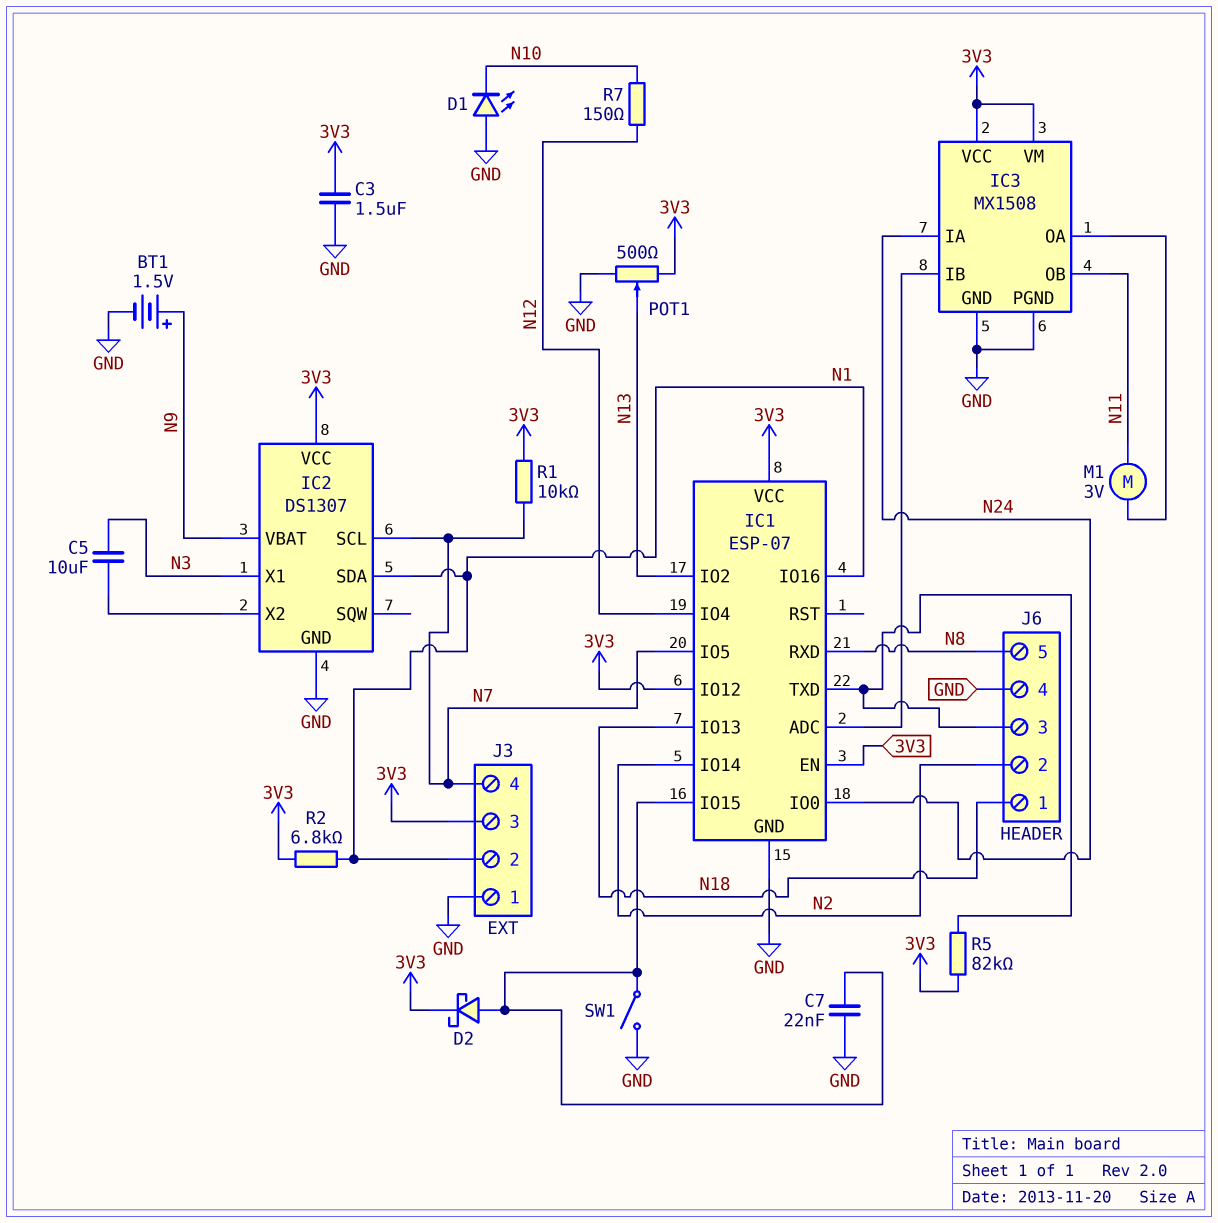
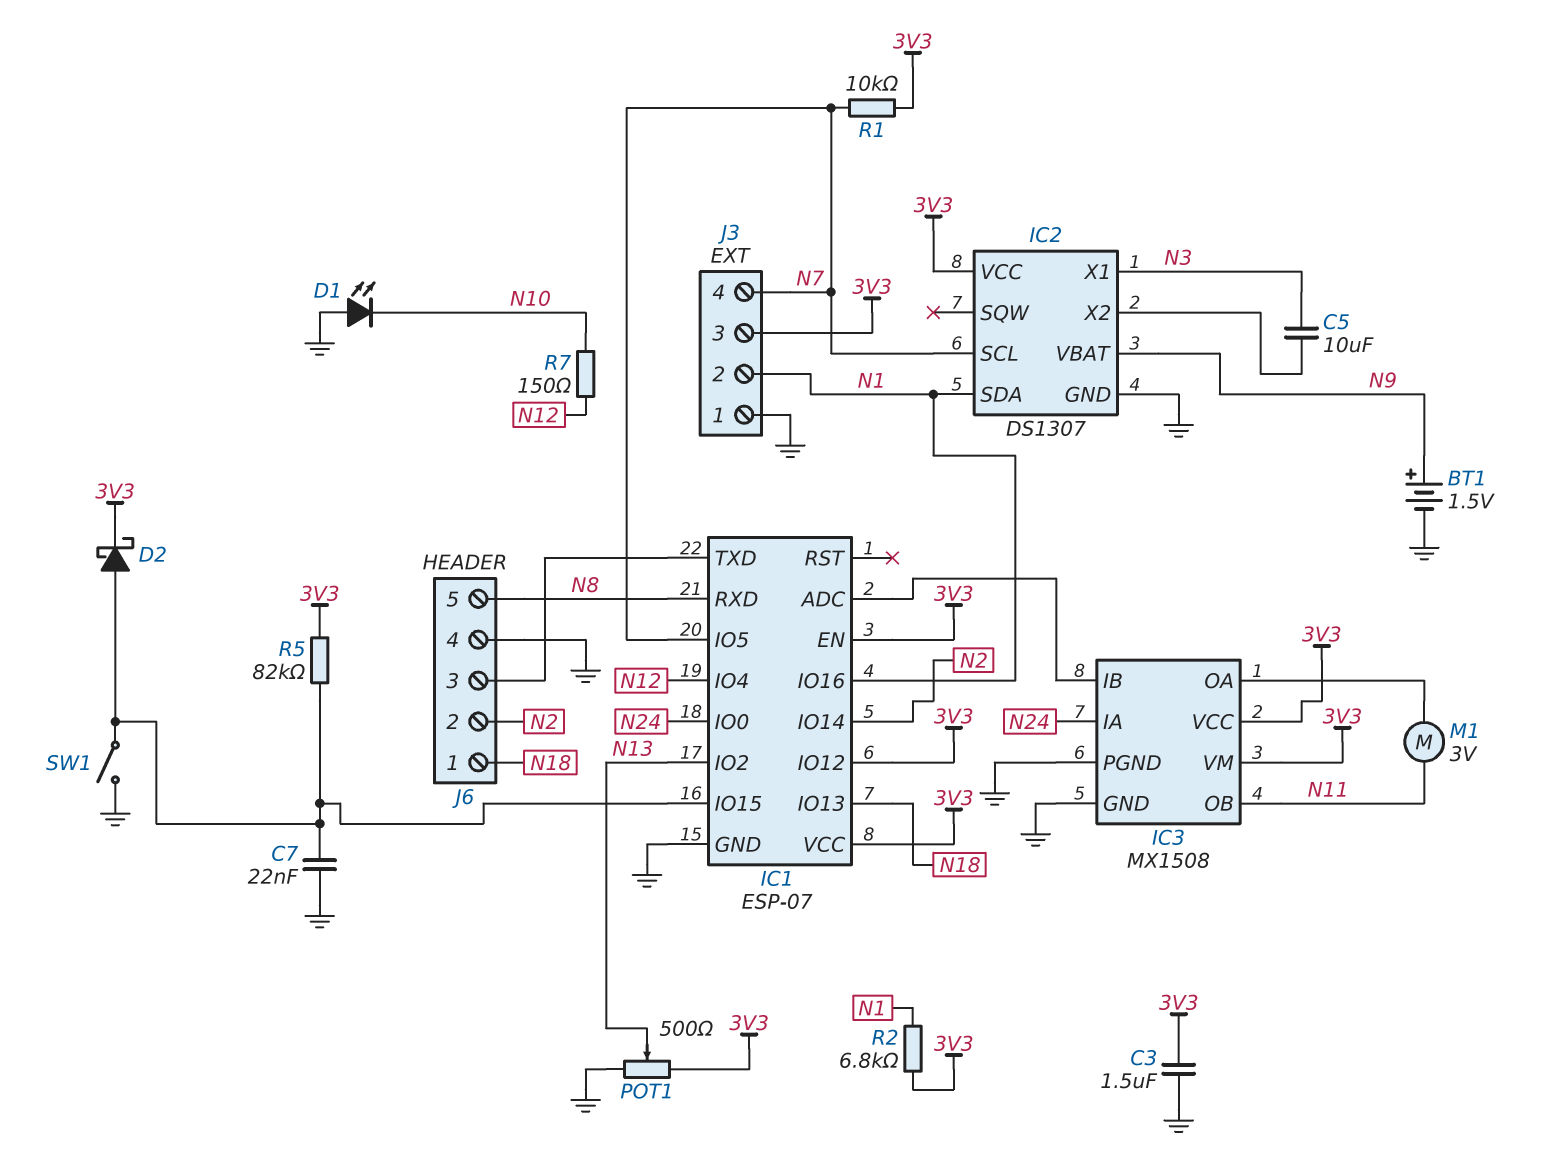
R5: 82k (3V3, IC1/TXD) -> 82k (3V3, IC1/IO15)

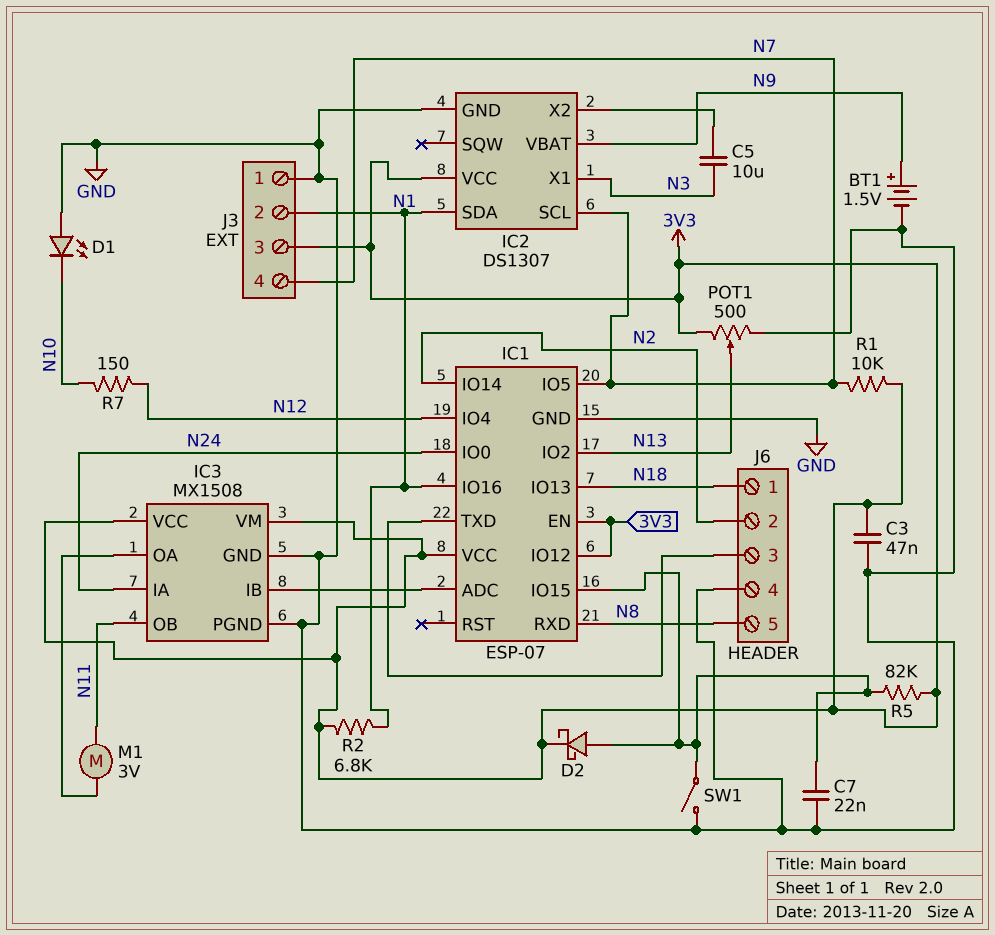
C3: 1.5uF (3V3, GND) -> 47nF (3V3, GND)

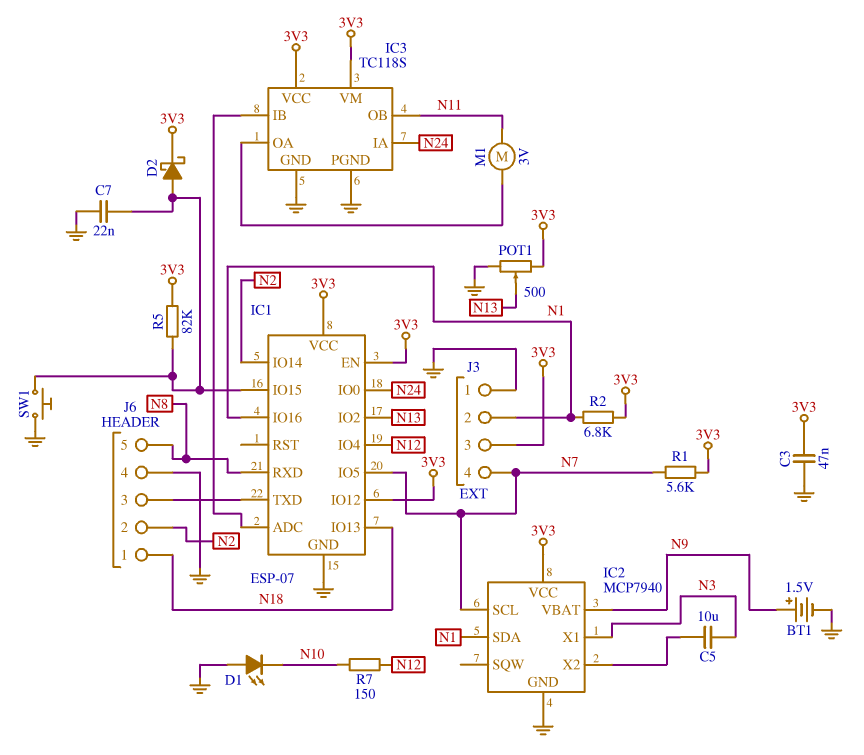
IC2: DS1307 -> MCP7940
IC3: MX1508 -> TC118S
R1: 10k (3V3, N7) -> 5.6k (3V3, N7)
SW1: switch (GND, IC1/IO15) -> button (GND, IC1/IO15)

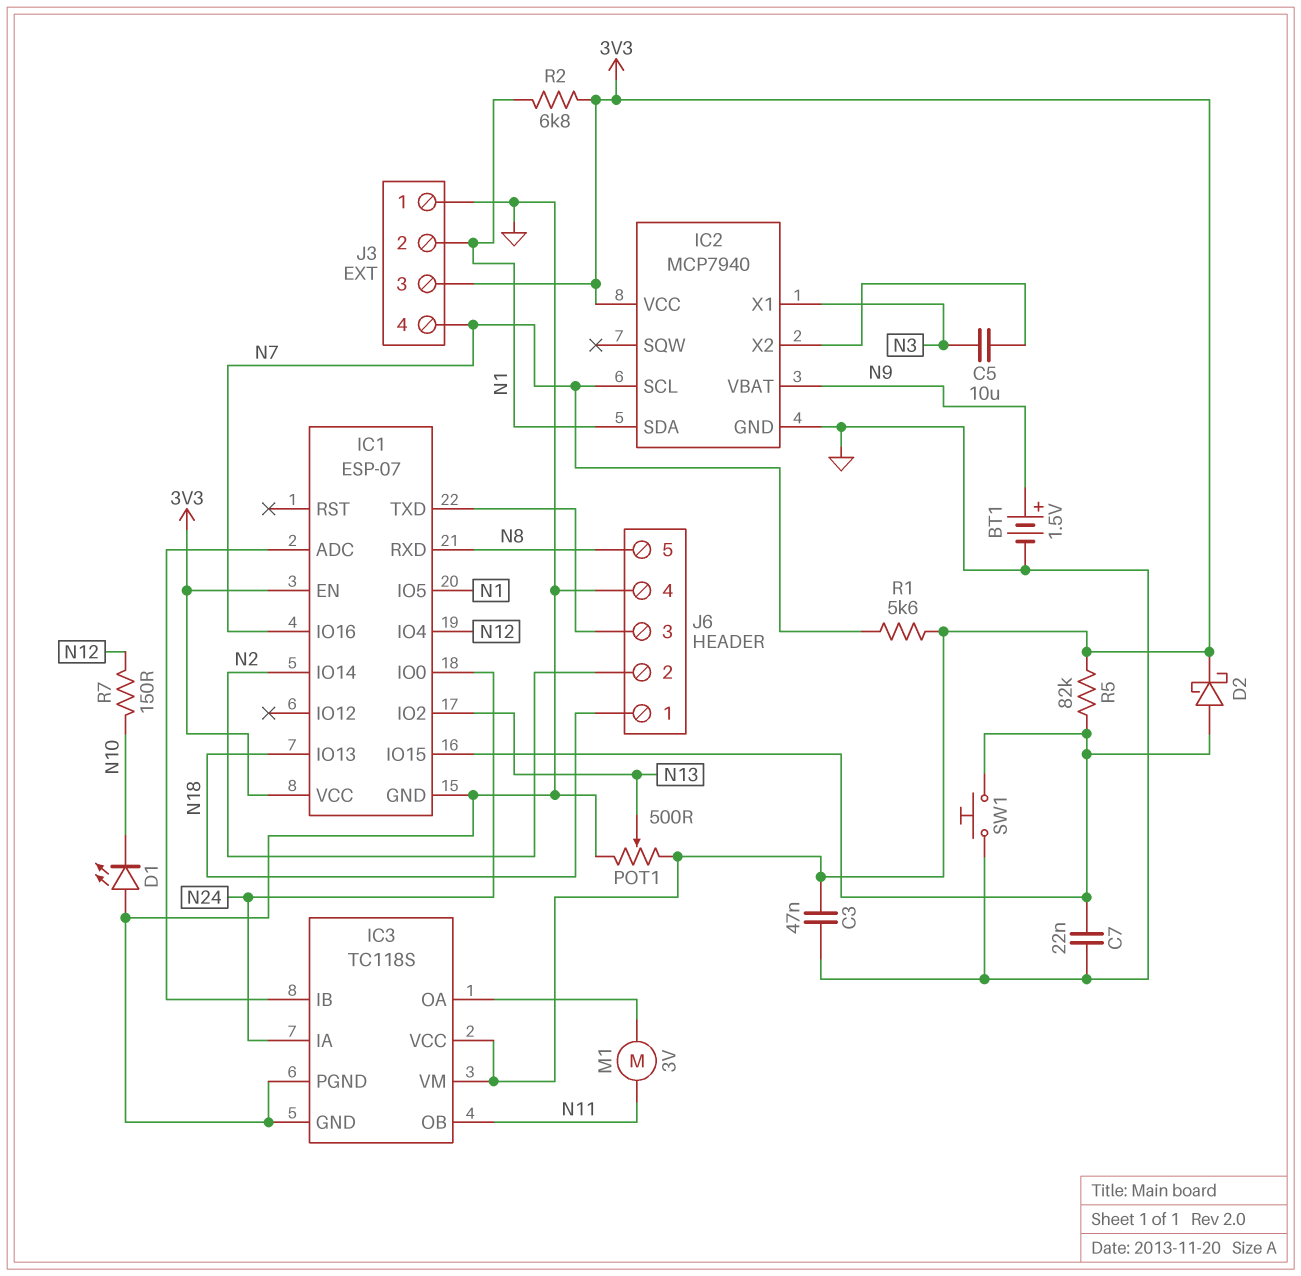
IC1 pin IO5: N7 -> N1
IC1 pin IO12: 3V3 -> none
IC1 pin IO16: N1 -> N7

